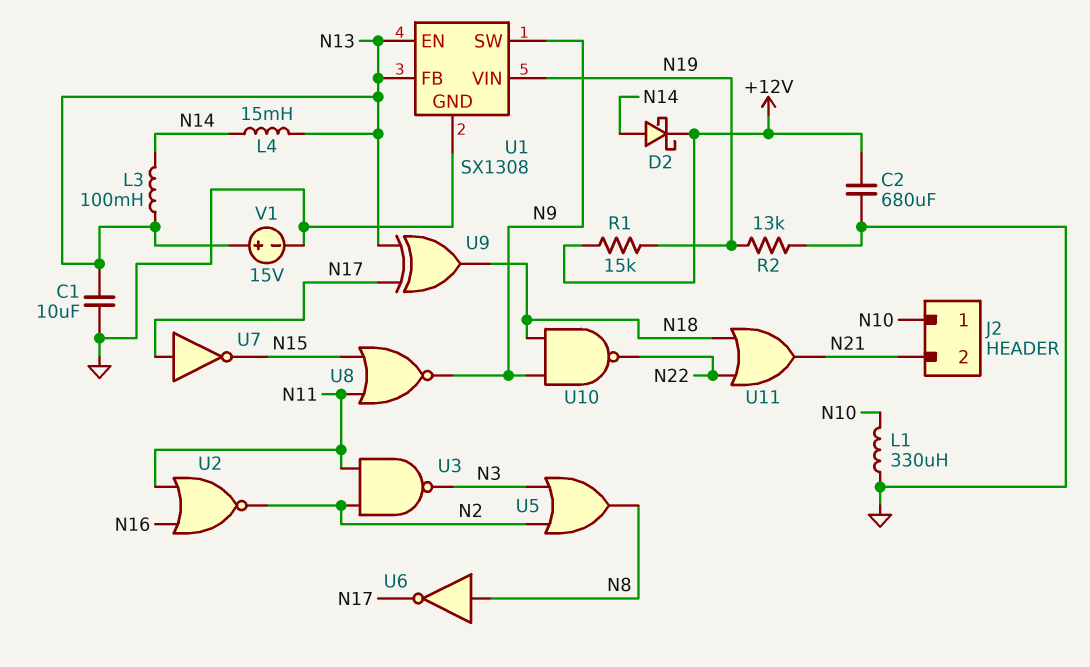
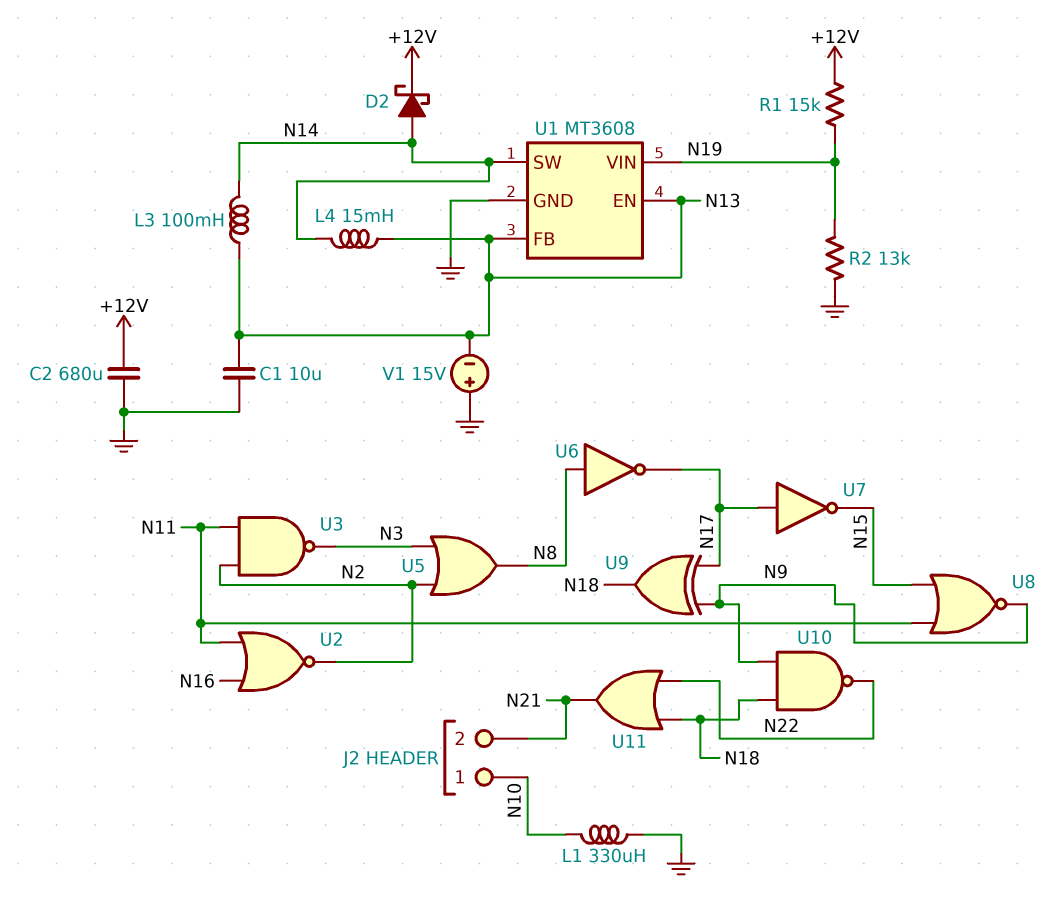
U1: SX1308 -> MT3608
U1 pin SW: N9 -> N14
U9: XOR (in N13, in N17, out N18) -> XOR (in N9, in N17, out N18)
V1: 15V (plus N13, minus GND) -> 15V (plus GND, minus N13)

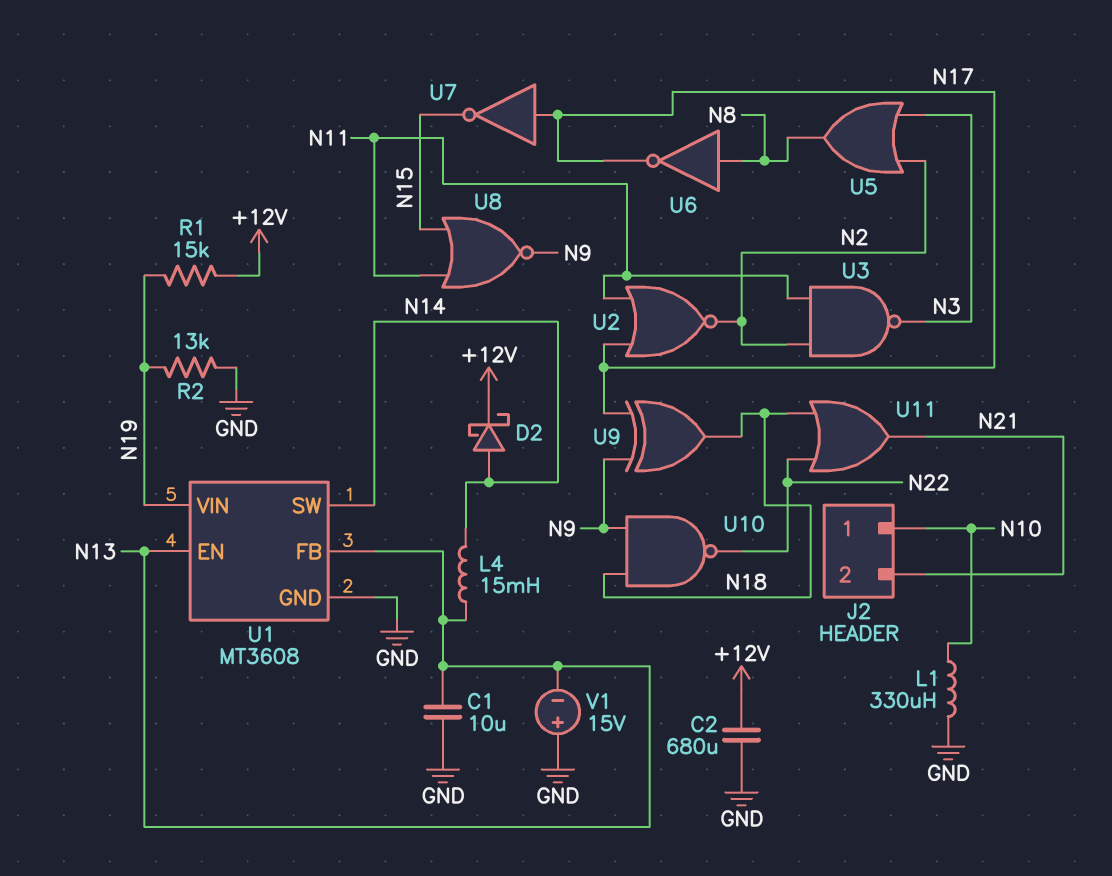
L3: 100mH (N13, N14) -> none
U2: NOR (in N11, in N16, out N2) -> NOR (in N11, in N17, out N2)

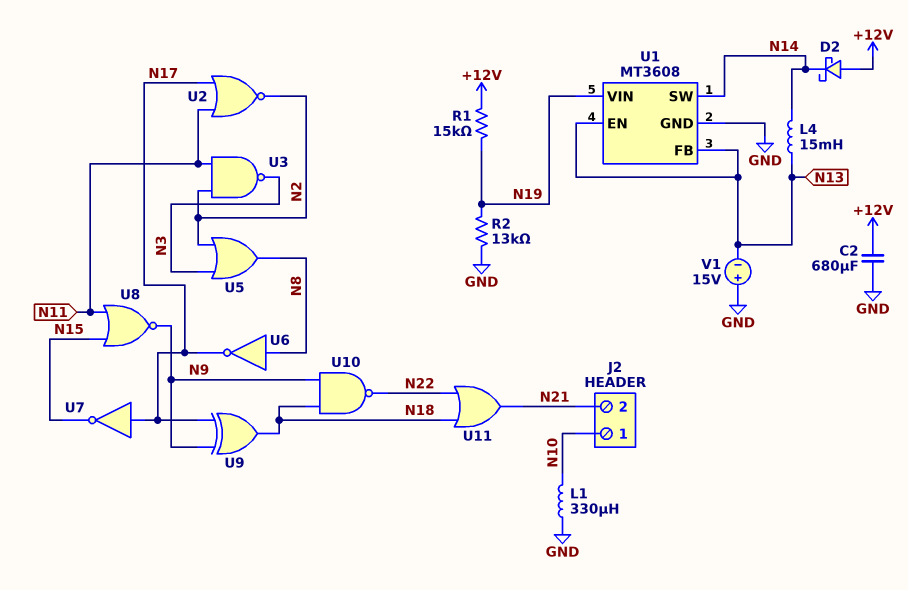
C1: 10uF (GND, N13) -> none
D2: schottky (A N14, K +12V) -> schottky (A +12V, K N14)

